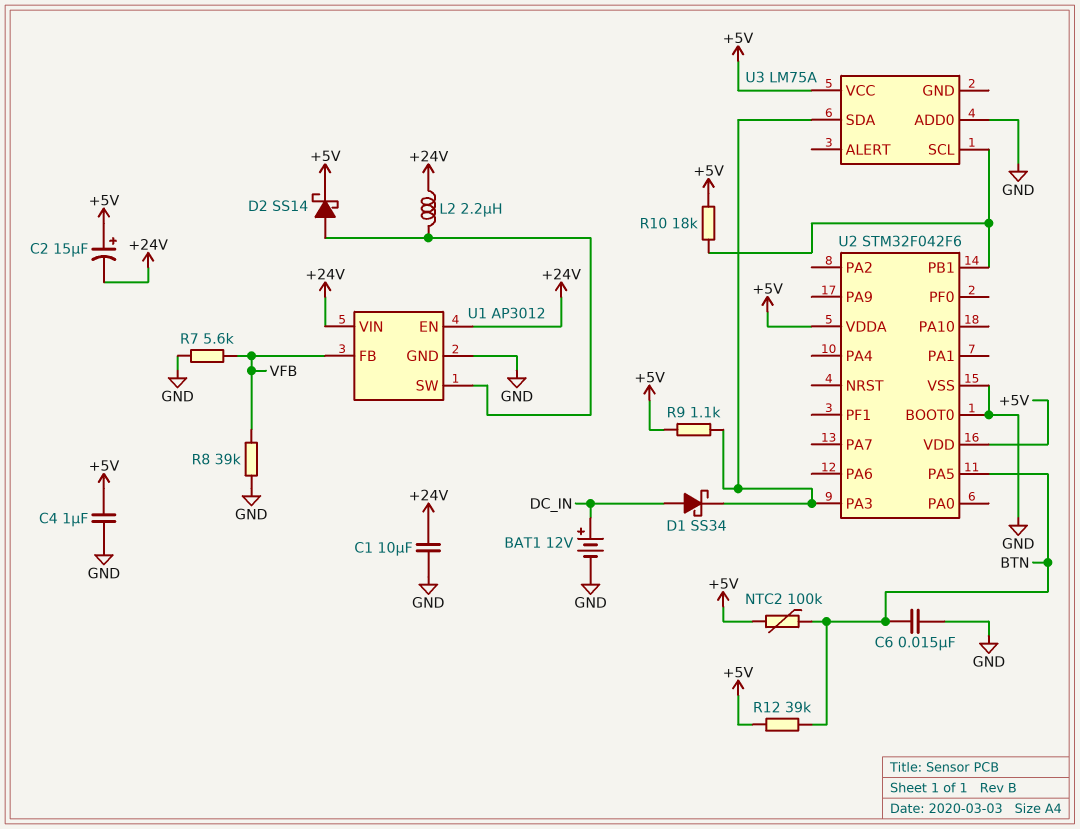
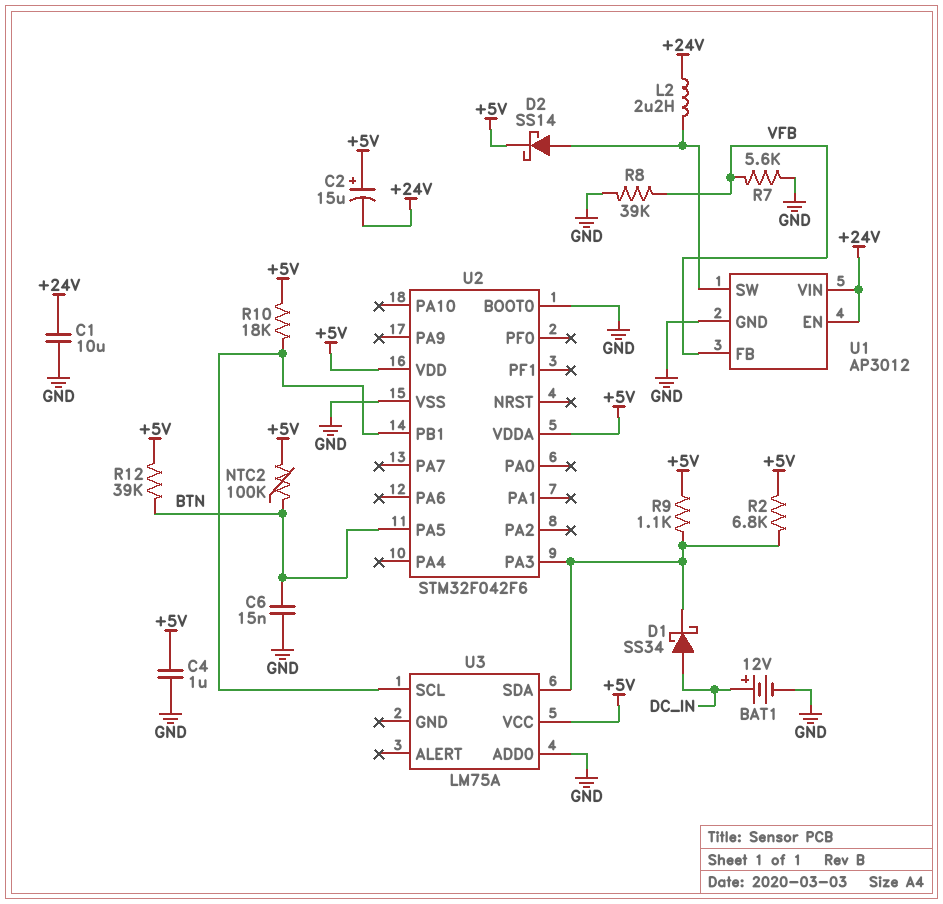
R2: none -> 6.8k (+5V, U2/PA3)

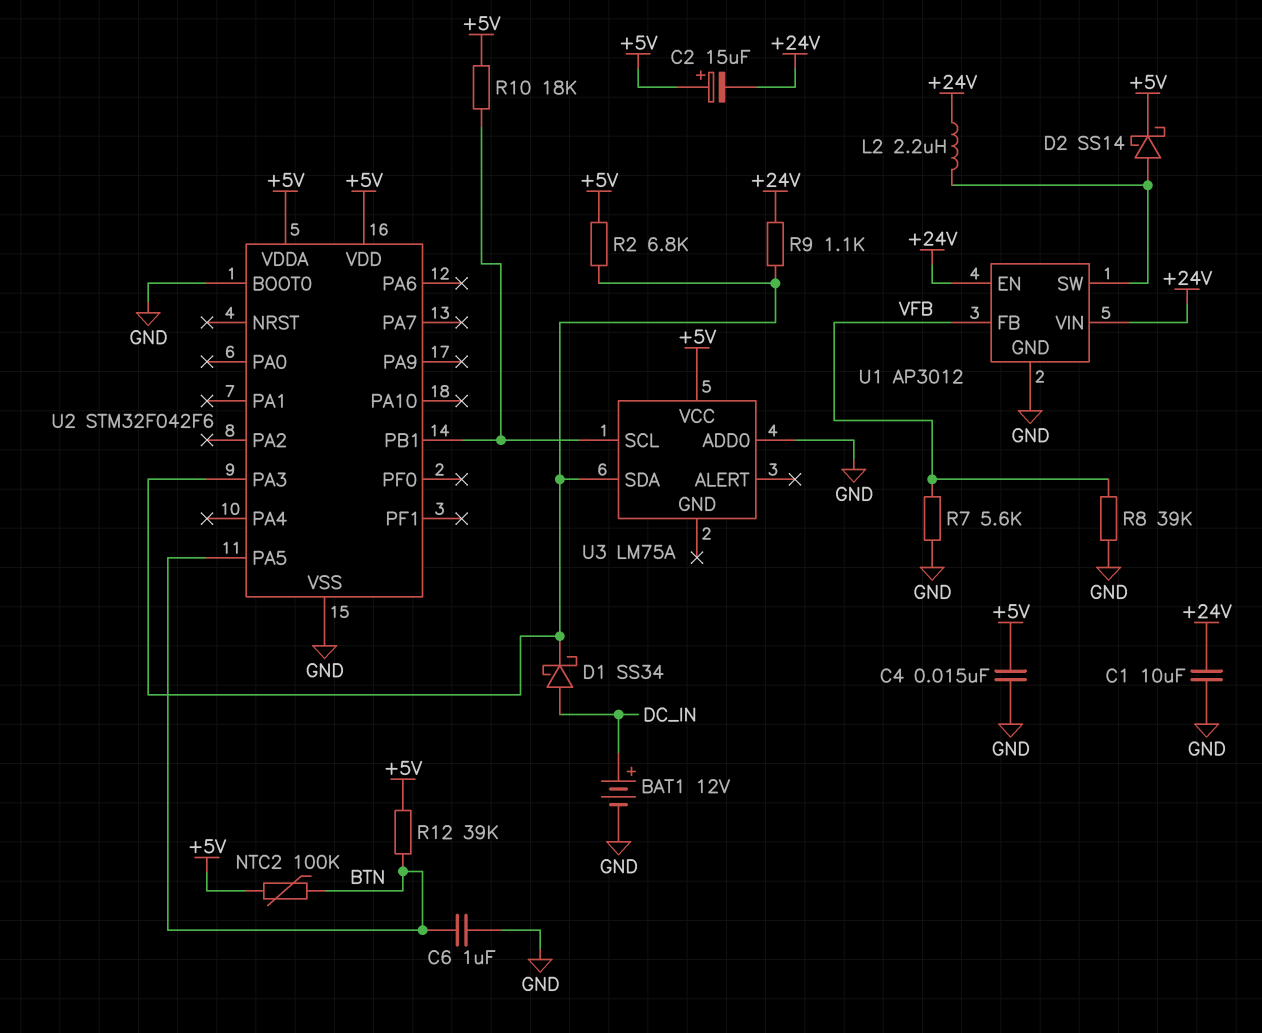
C4: 1uF (+5V, GND) -> 15nF (+5V, GND)
C6: 15nF (BTN, GND) -> 1uF (BTN, GND)
R9: 1.1k (+5V, U2/PA3) -> 1.1k (+24V, U2/PA3)

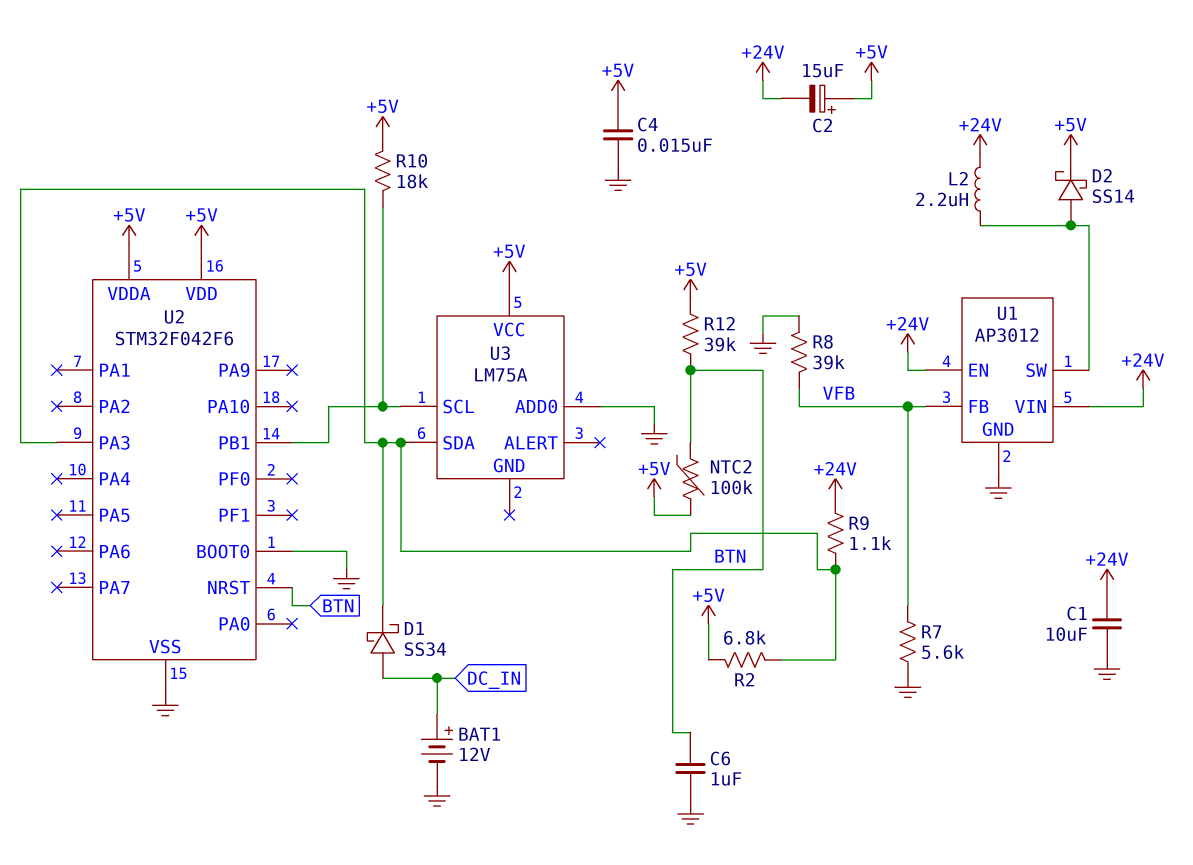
U2 pin NRST: none -> BTN
U2 pin PA5: BTN -> none

